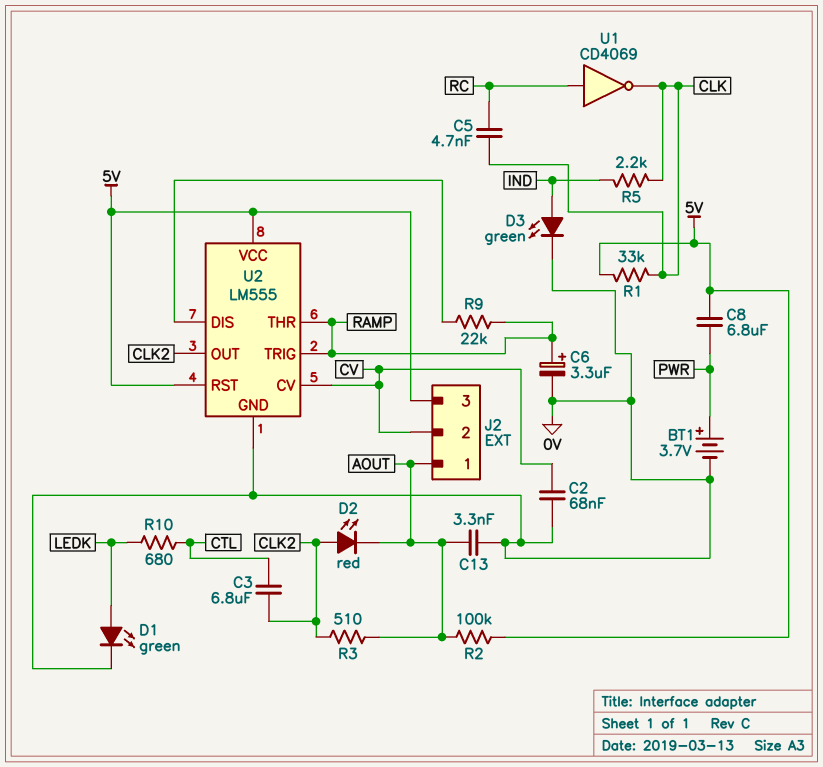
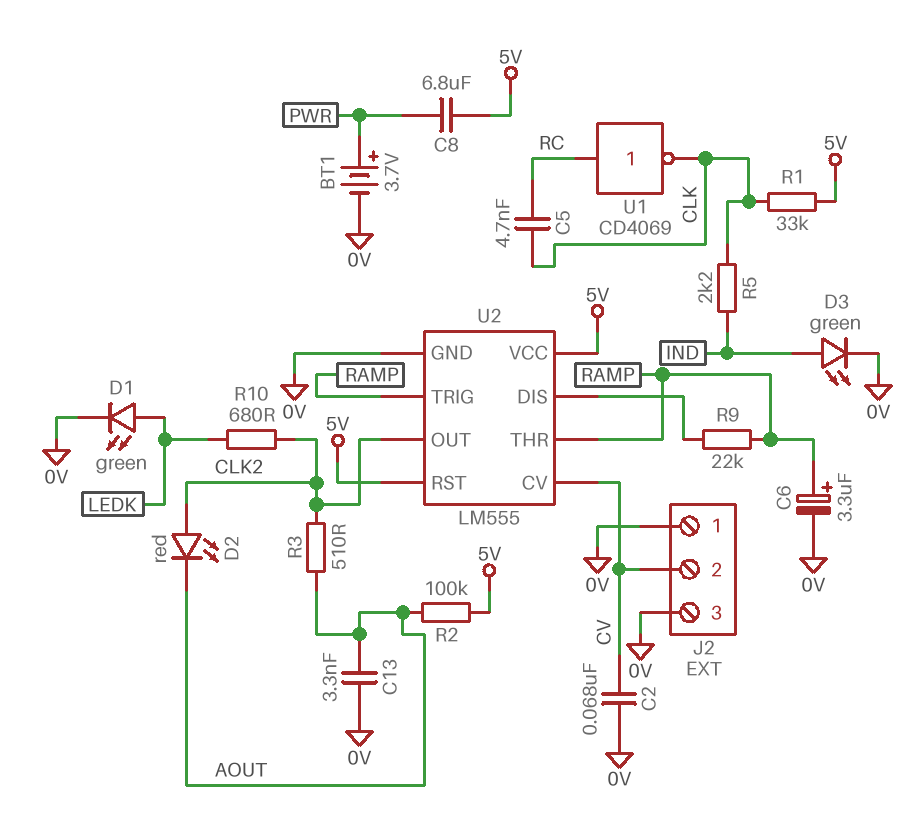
C3: 6.8uF (CLK2, CTL) -> none
J2 pin 1: AOUT -> 0V
J2 pin 3: 5V -> 0V
R10: 680 (CTL, LEDK) -> 680 (CLK2, LEDK)

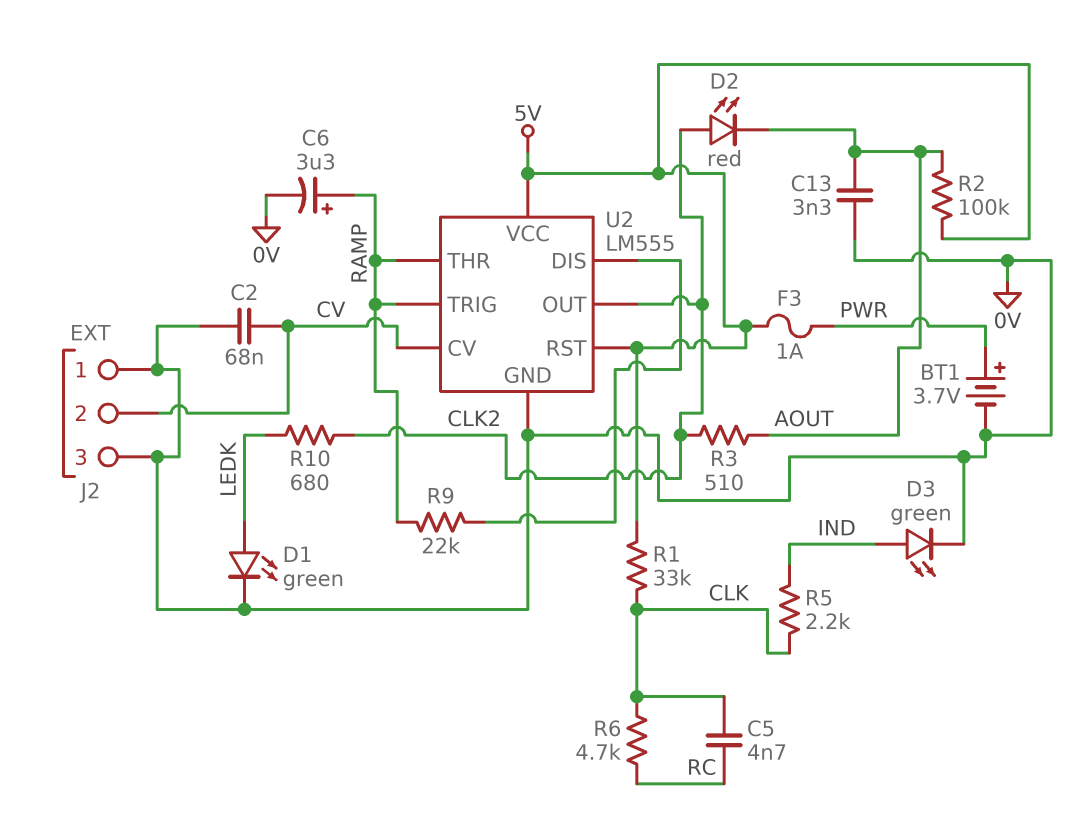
C8: 6.8uF (5V, PWR) -> none
F3: none -> 1A (5V, PWR)
R6: none -> 4.7k (CLK, RC)
U1: NOT CD4069 (in RC, out CLK) -> none

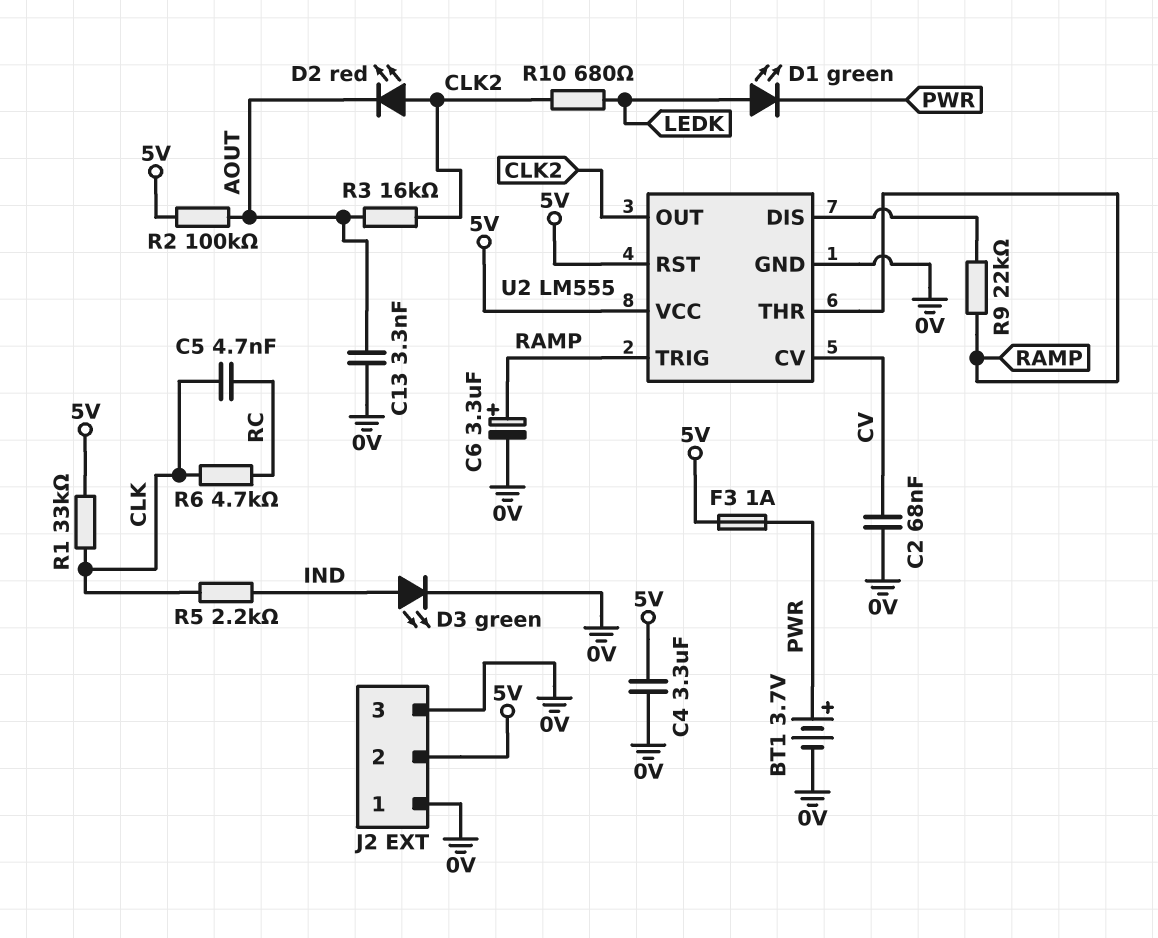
C4: none -> 3.3uF (0V, 5V)
D1: LED green (A LEDK, K 0V) -> LED green (A LEDK, K PWR)
J2 pin 2: CV -> 5V
R3: 510 (AOUT, CLK2) -> 16k (AOUT, CLK2)

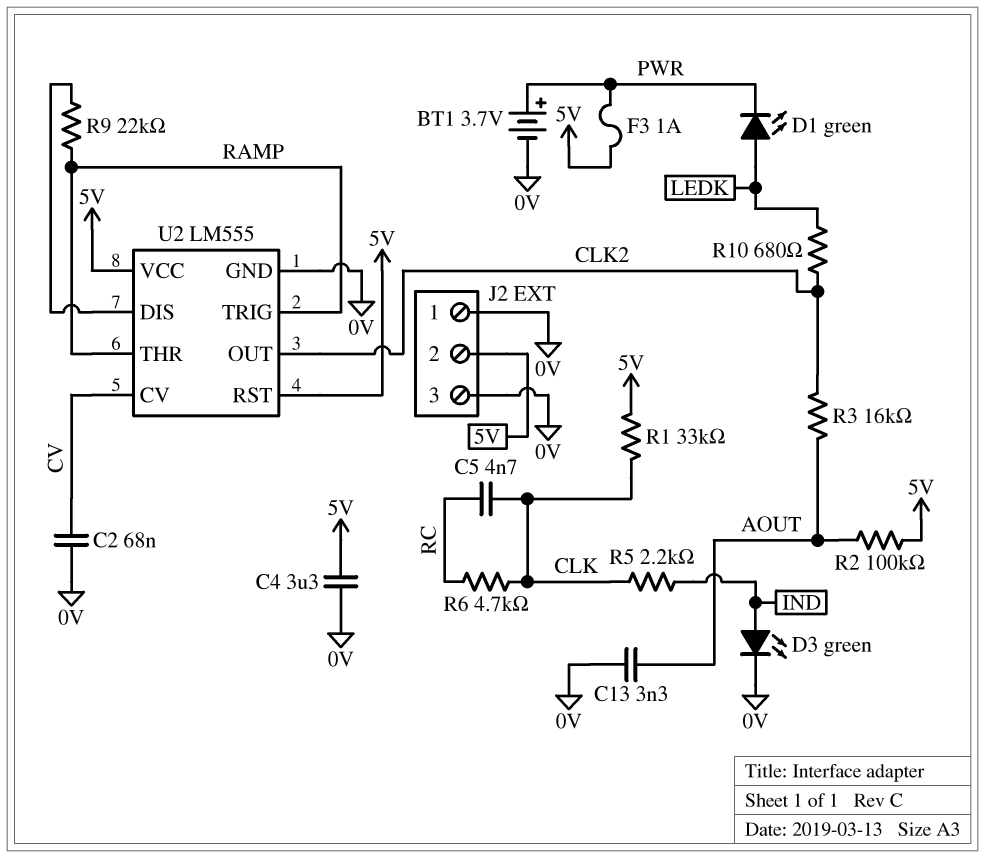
C6: 3.3uF (plus RAMP, minus 0V) -> none
D2: LED red (A CLK2, K AOUT) -> none

